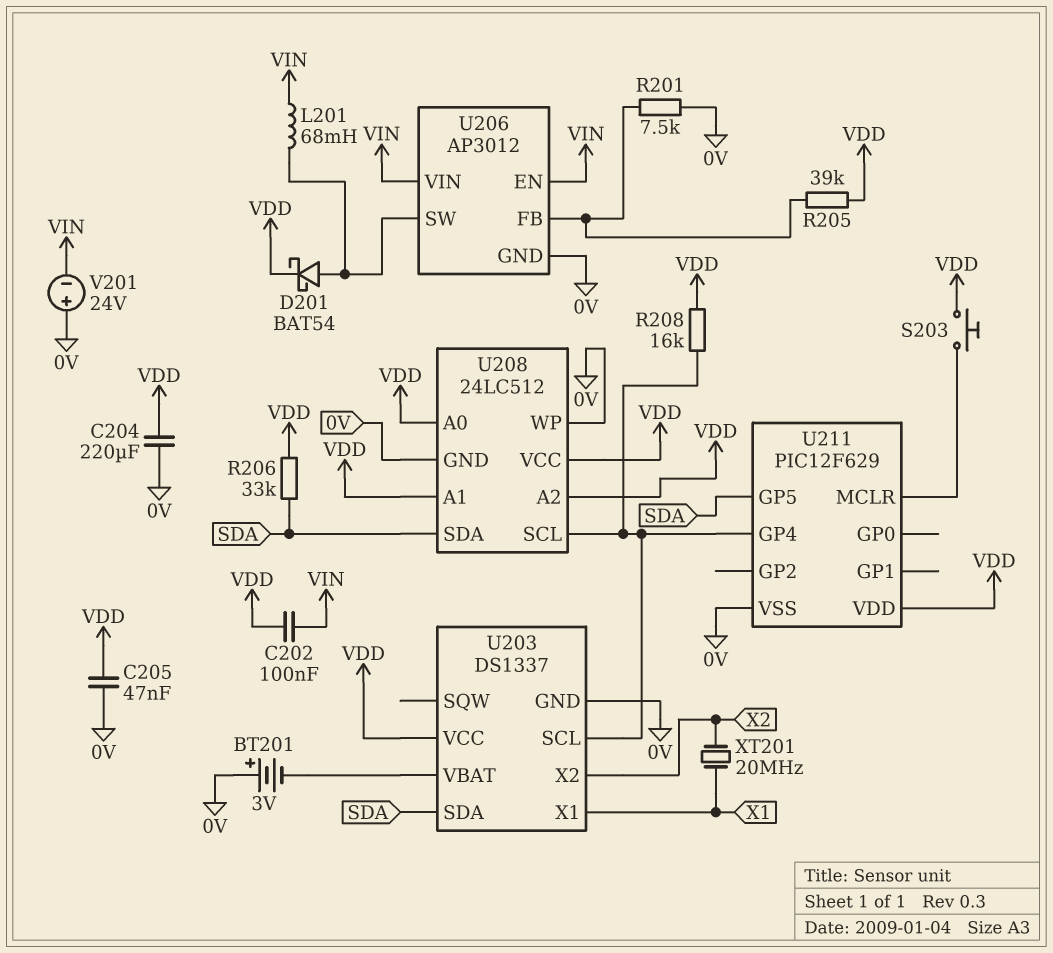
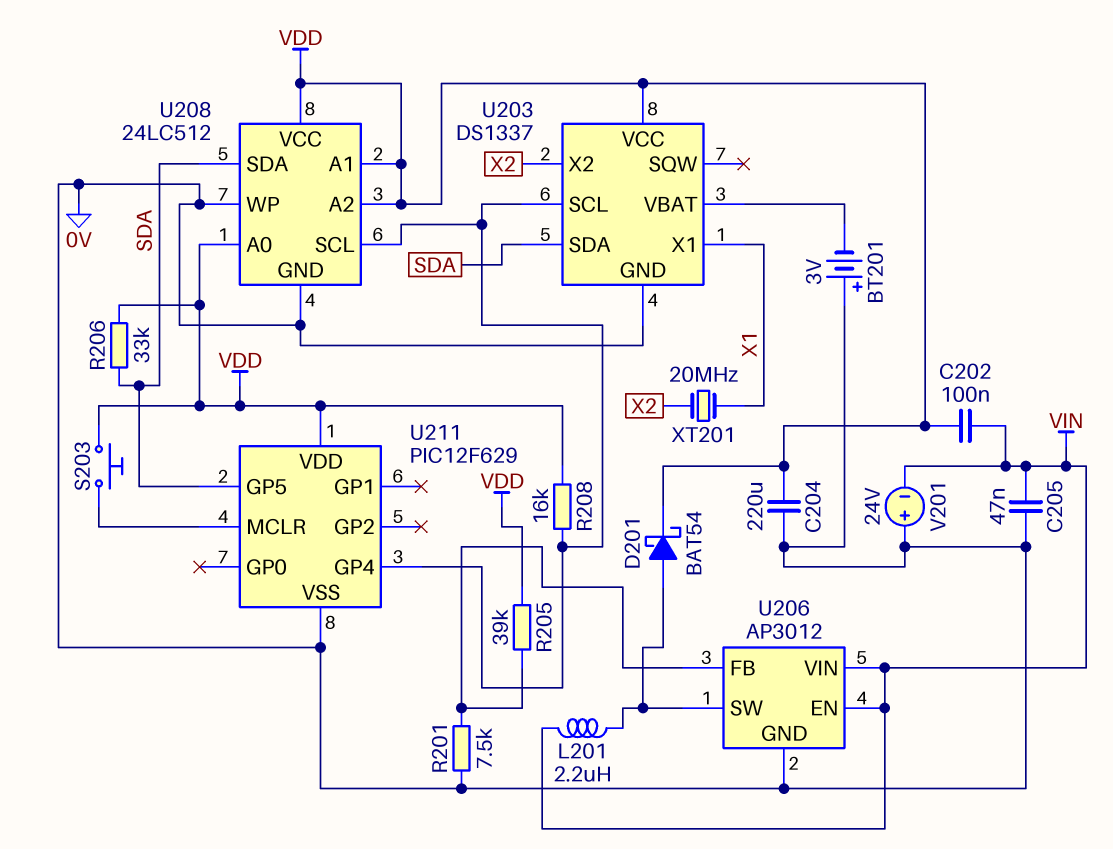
C205: 47nF (0V, VDD) -> 47nF (0V, VIN)
L201: 68mH (U206/SW, VIN) -> 2.2uH (U206/SW, VIN)

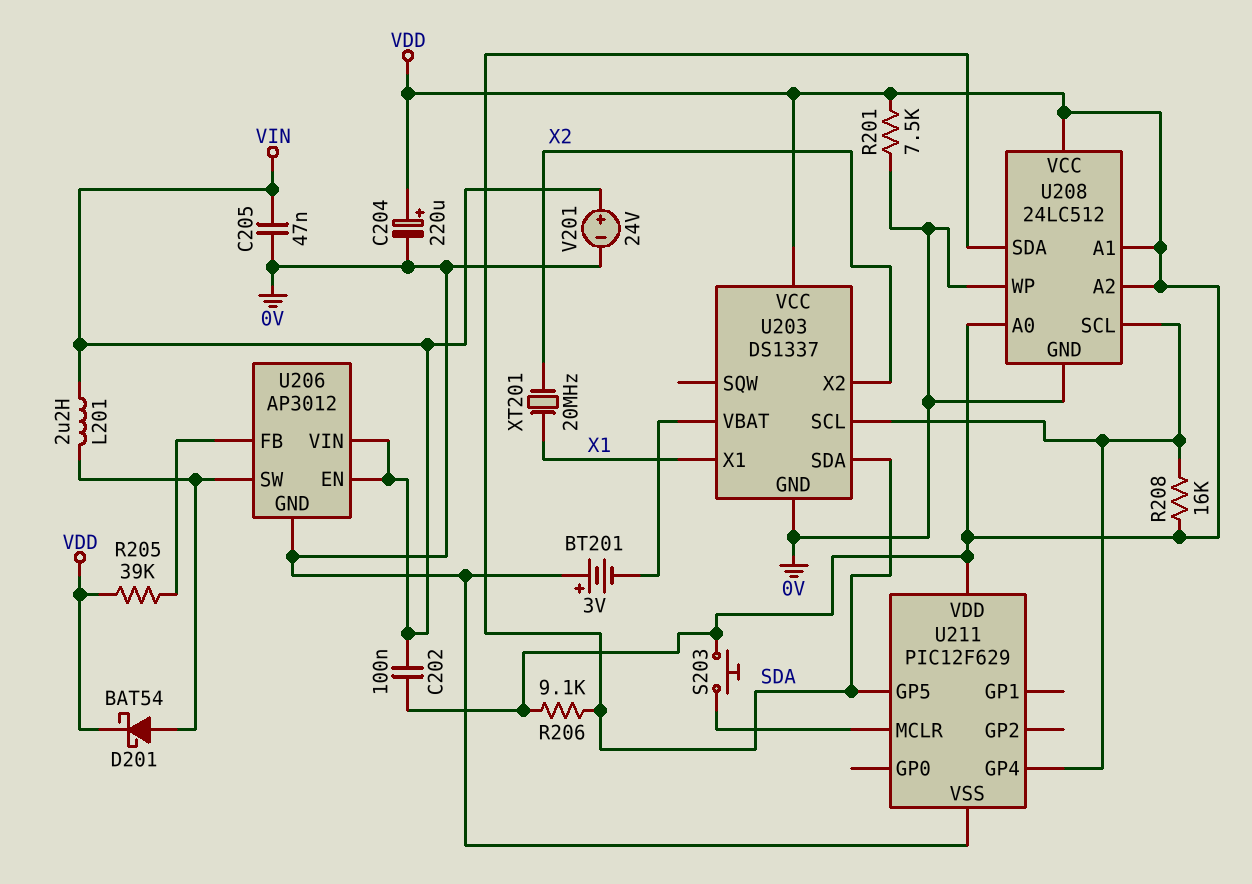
C204: 220uF (0V, VDD) -> 220uF (plus VDD, minus 0V)
R201: 7.5k (0V, U206/FB) -> 7.5k (0V, VDD)
R206: 33k (SDA, VDD) -> 9.1k (SDA, VDD)
V201: 24V (plus 0V, minus VIN) -> 24V (plus VIN, minus 0V)

